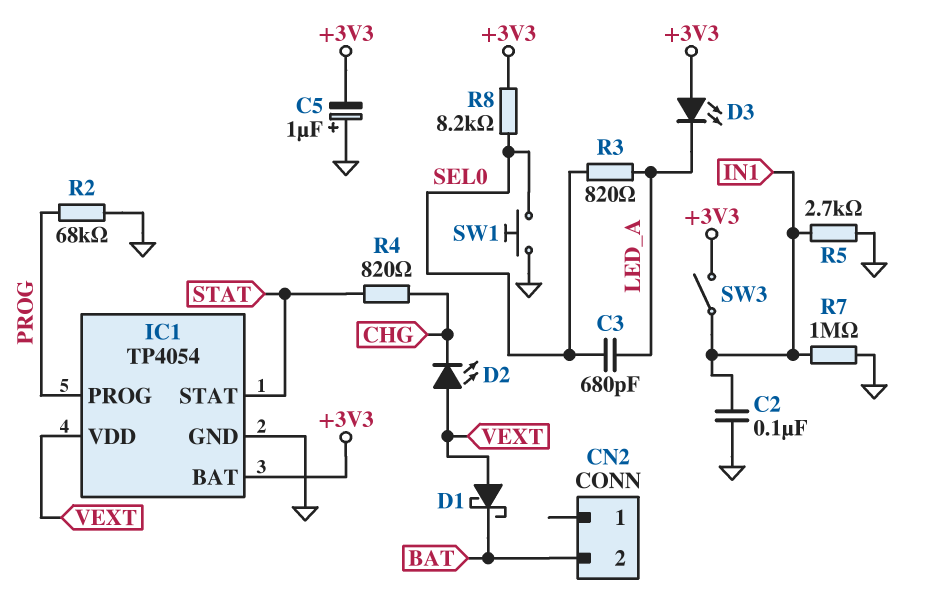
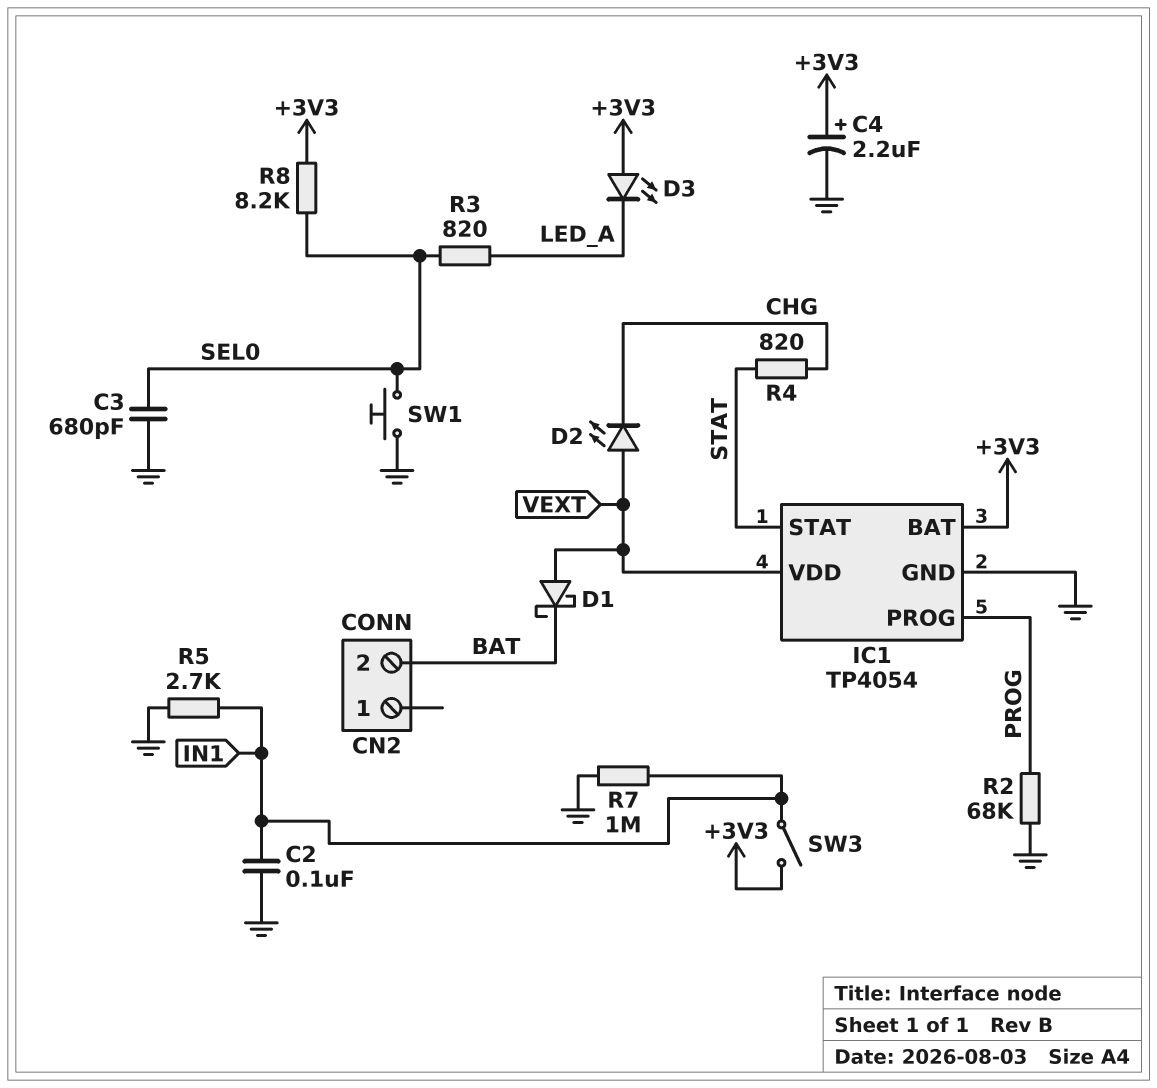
C3: 680pF (LED_A, SEL0) -> 680pF (GND, SEL0)
C4: none -> 2.2uF (plus +3V3, minus GND)
C5: 1uF (plus GND, minus +3V3) -> none

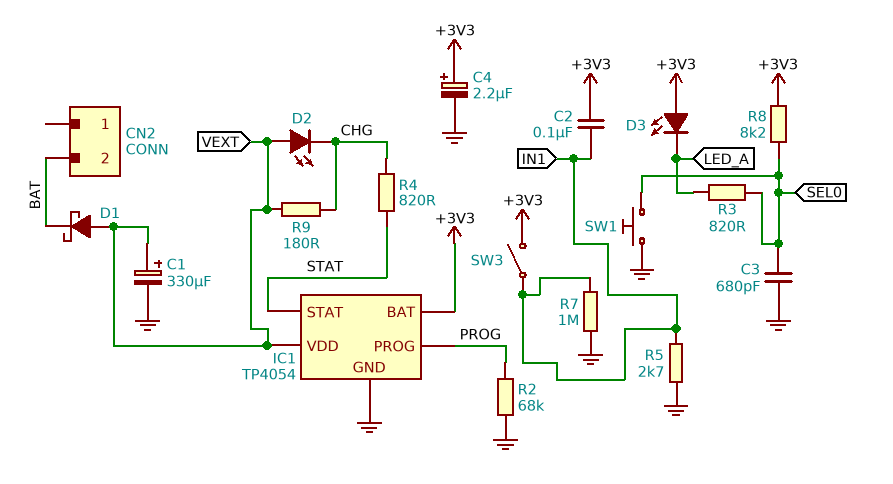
C1: none -> 330uF (plus VEXT, minus GND)
C2: 100nF (GND, IN1) -> 100nF (+3V3, IN1)
R9: none -> 180 (CHG, VEXT)

